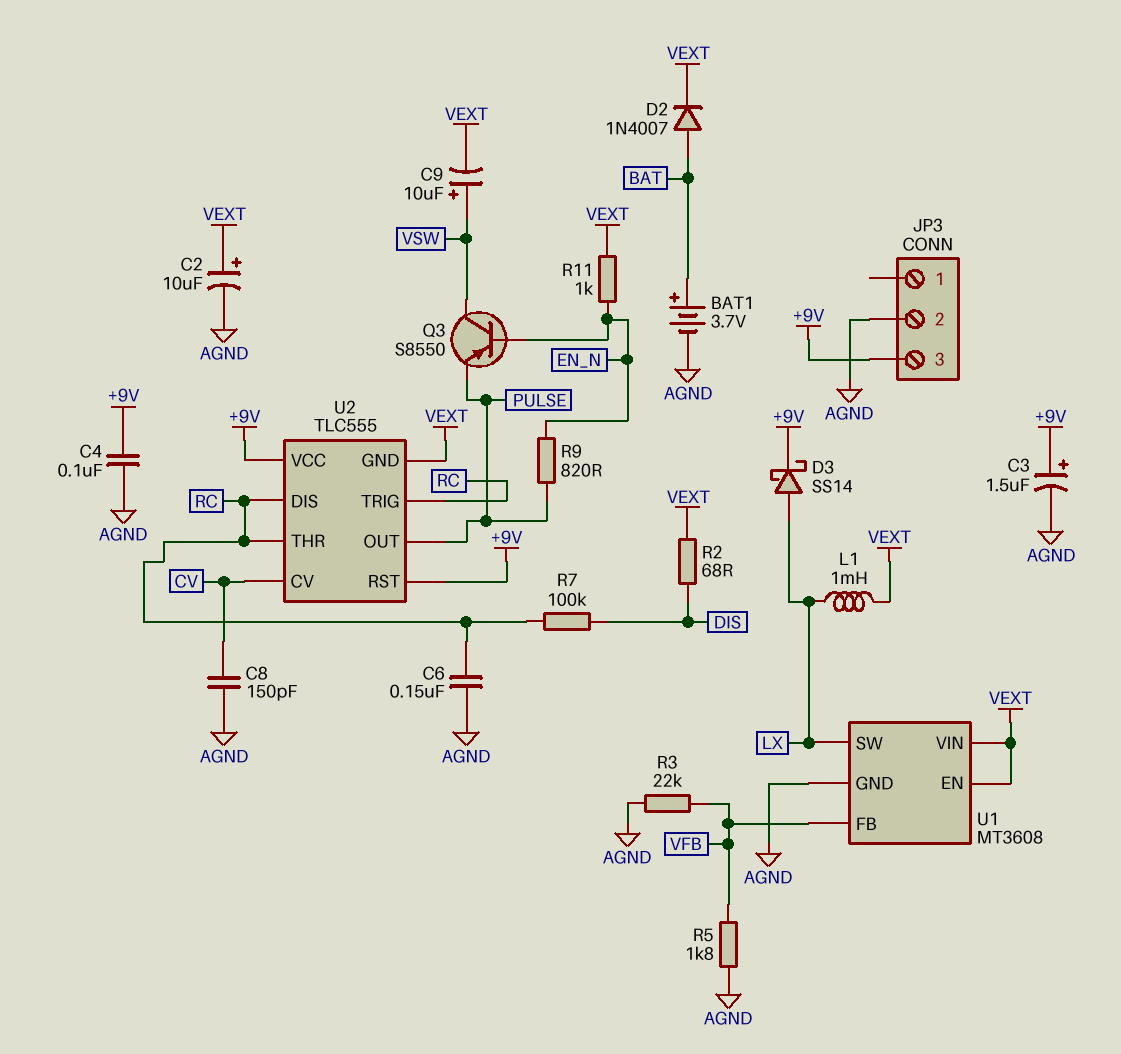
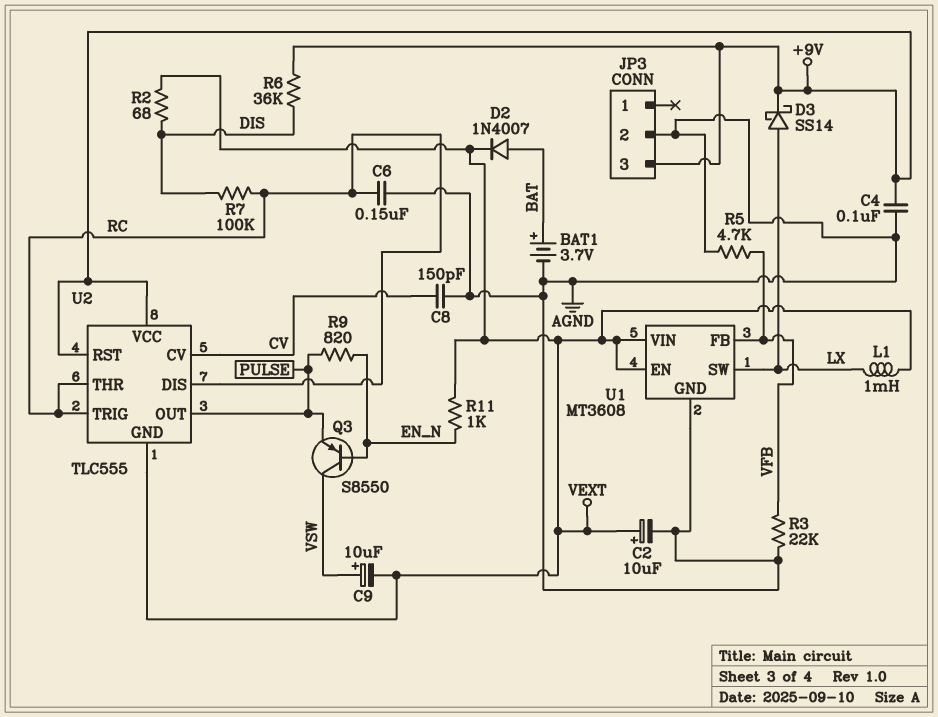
C3: 1.5uF (plus +9V, minus AGND) -> none
R5: 1.8k (AGND, VFB) -> 4.7k (AGND, VFB)
R6: none -> 36k (+9V, DIS)

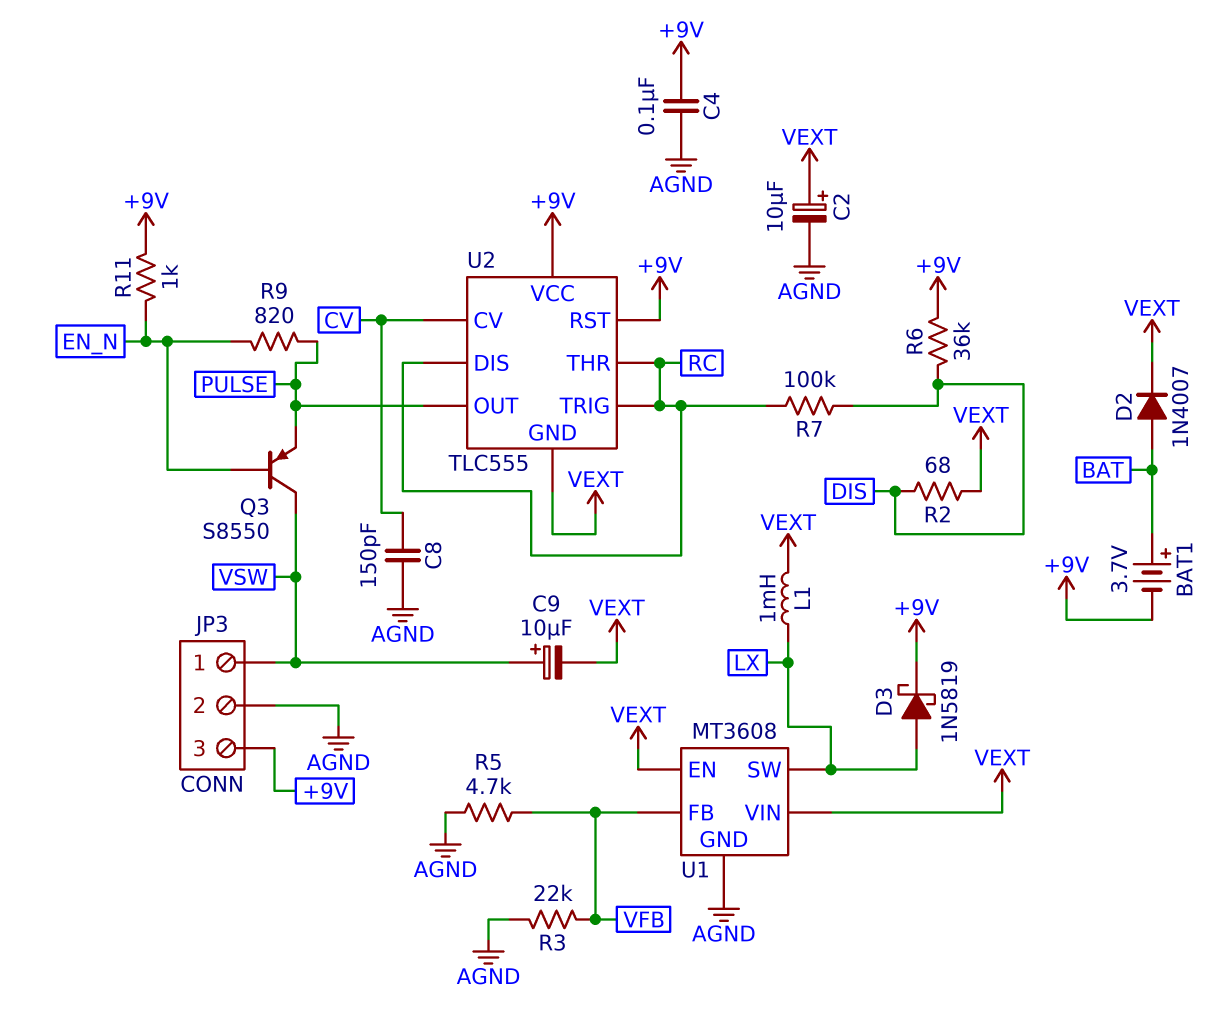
BAT1: 3.7V (plus BAT, minus AGND) -> 3.7V (plus BAT, minus +9V)
C6: 150nF (AGND, RC) -> none
D3: schottky SS14 (A LX, K +9V) -> schottky 1N5819 (A LX, K +9V)
JP3 pin 1: none -> VSW
R11: 1k (EN_N, VEXT) -> 1k (+9V, EN_N)

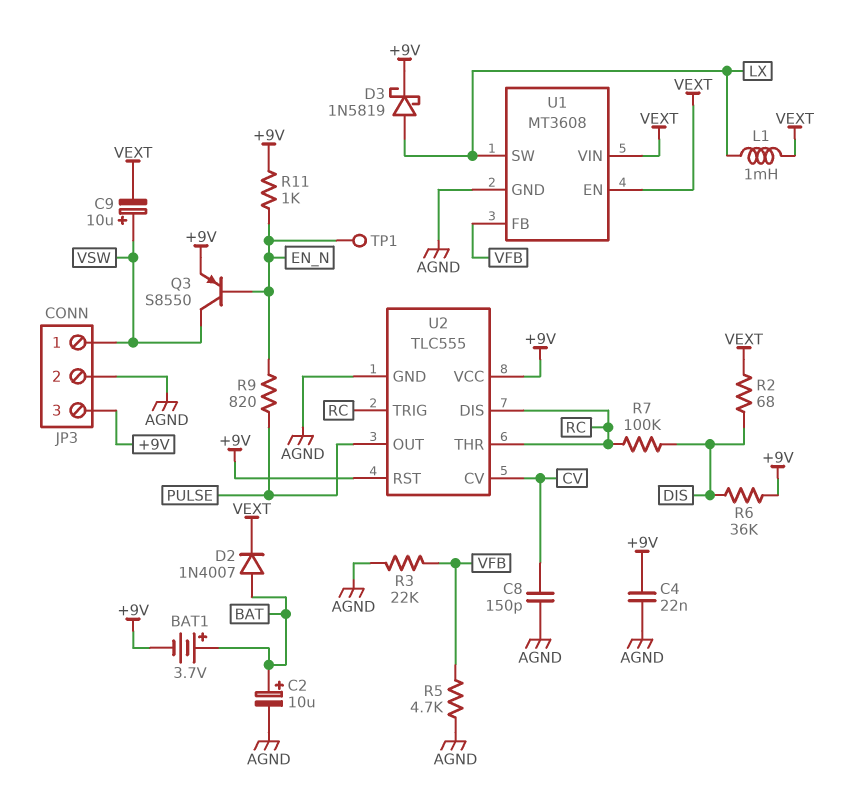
C2: 10uF (plus VEXT, minus AGND) -> 10uF (plus BAT, minus AGND)
C4: 100nF (+9V, AGND) -> 22nF (+9V, AGND)
Q3: PNP S8550 (B EN_N, C VSW, E PULSE) -> PNP S8550 (B EN_N, C VSW, E +9V)
TP1: none -> test point (EN_N)
U2 pin GND: VEXT -> AGND

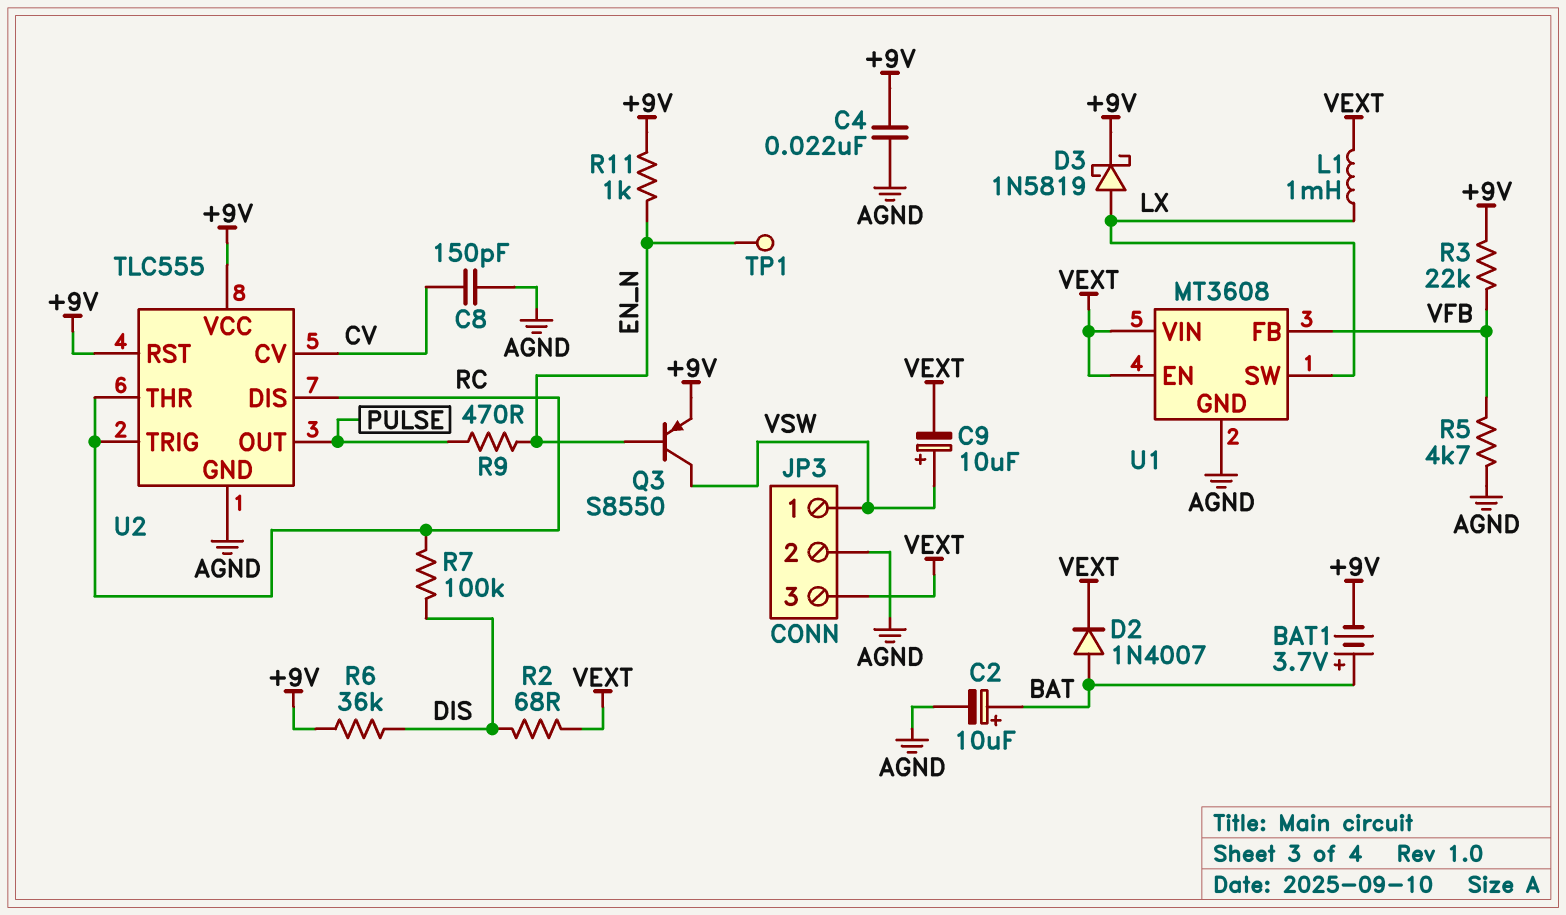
JP3 pin 3: +9V -> VEXT
R3: 22k (AGND, VFB) -> 22k (+9V, VFB)
R9: 820 (EN_N, PULSE) -> 470 (EN_N, PULSE)

